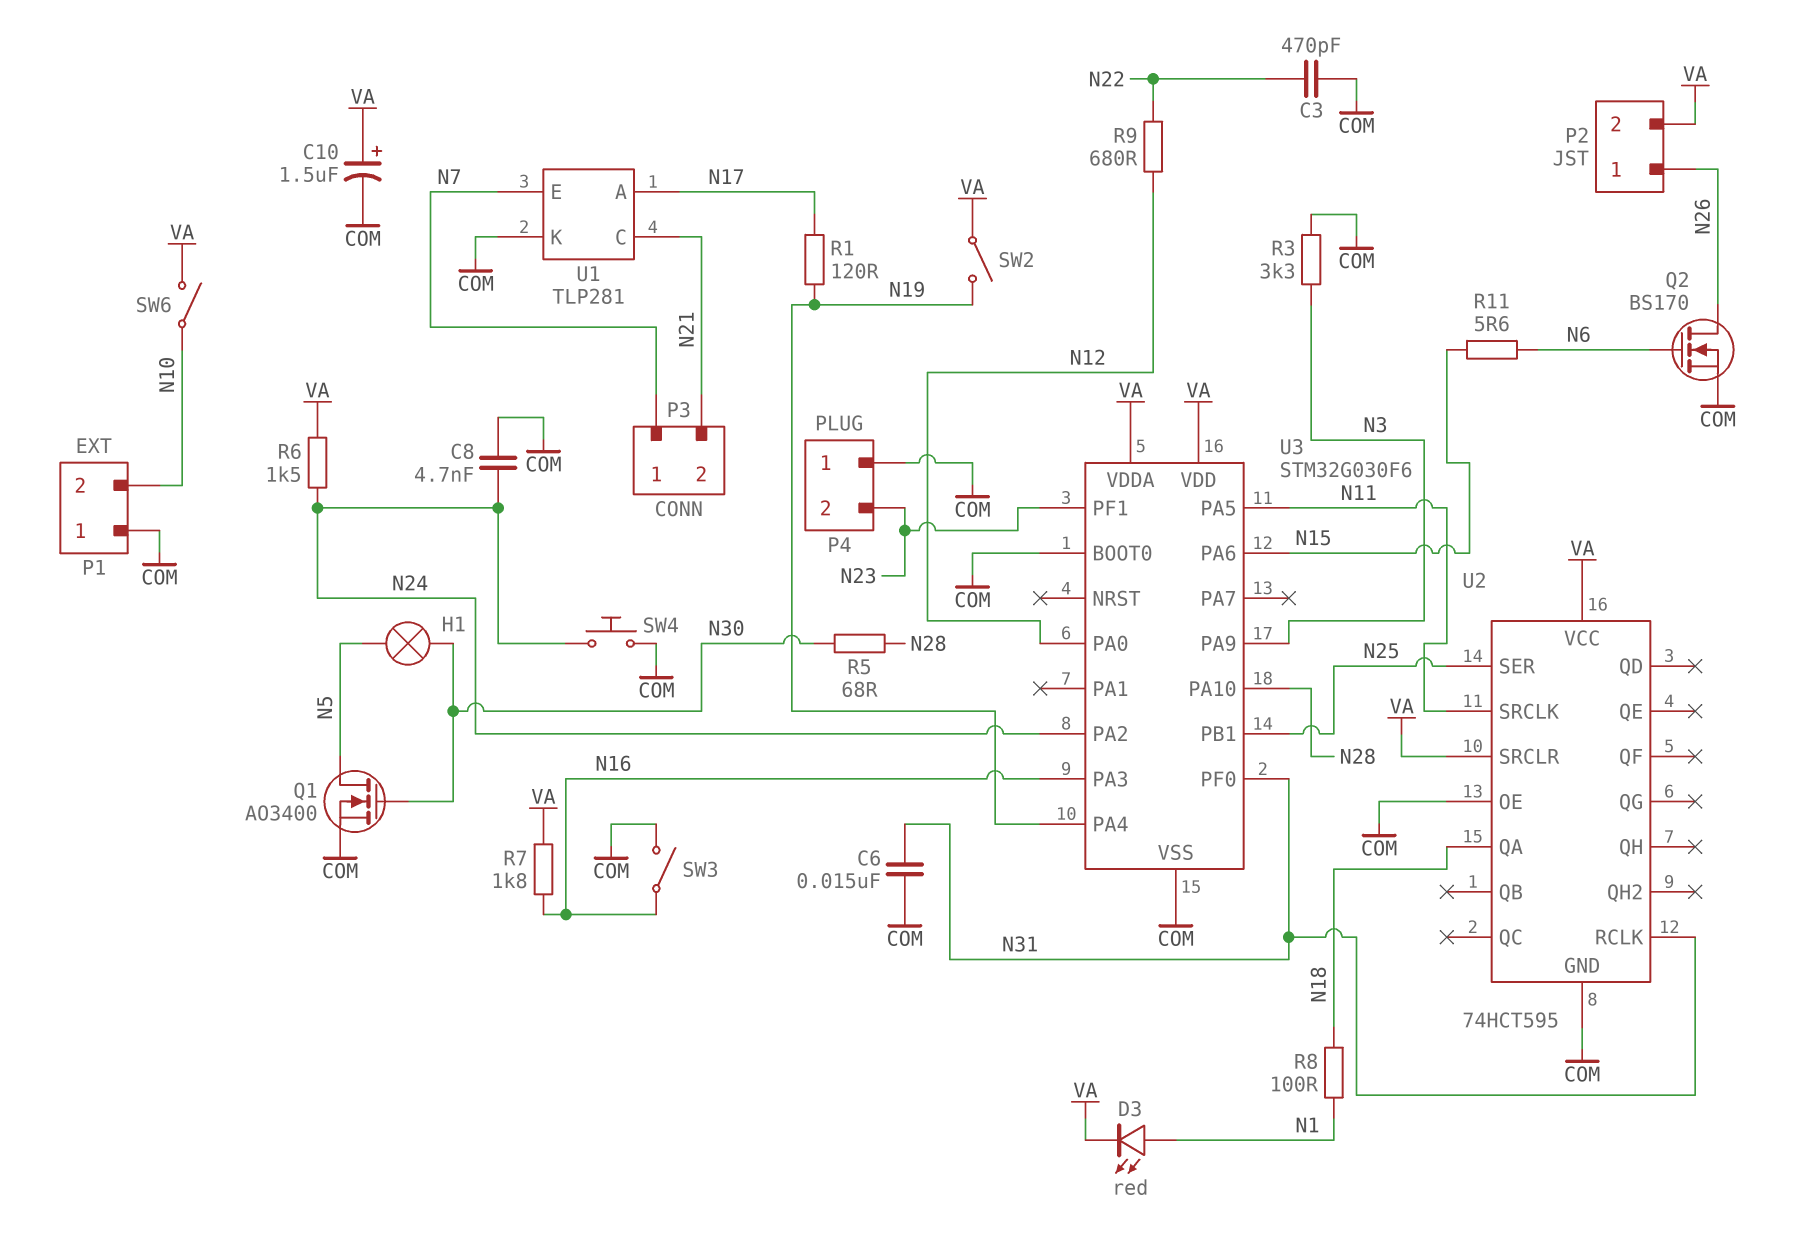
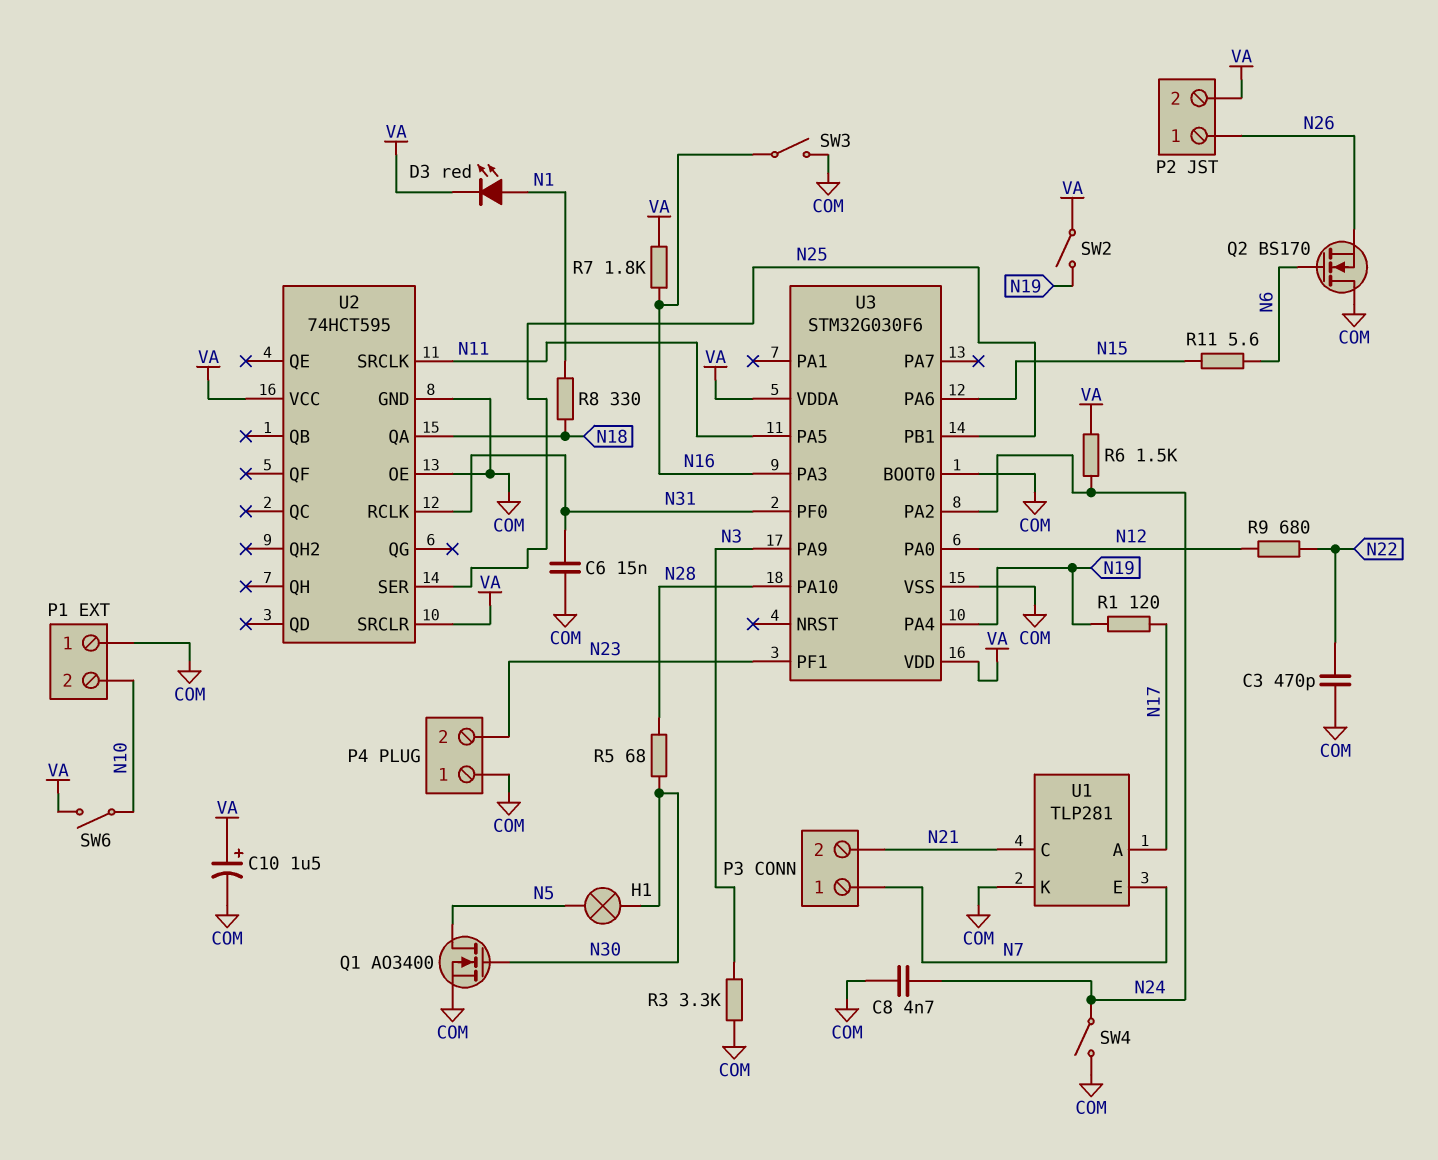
Q2: NMOS BS170 (G N6, D N26, S COM) -> NMOS BS170 (G N6, D COM, S N26)
R8: 100 (N1, N18) -> 330 (N1, N18)
SW4: button (COM, N24) -> switch (COM, N24)

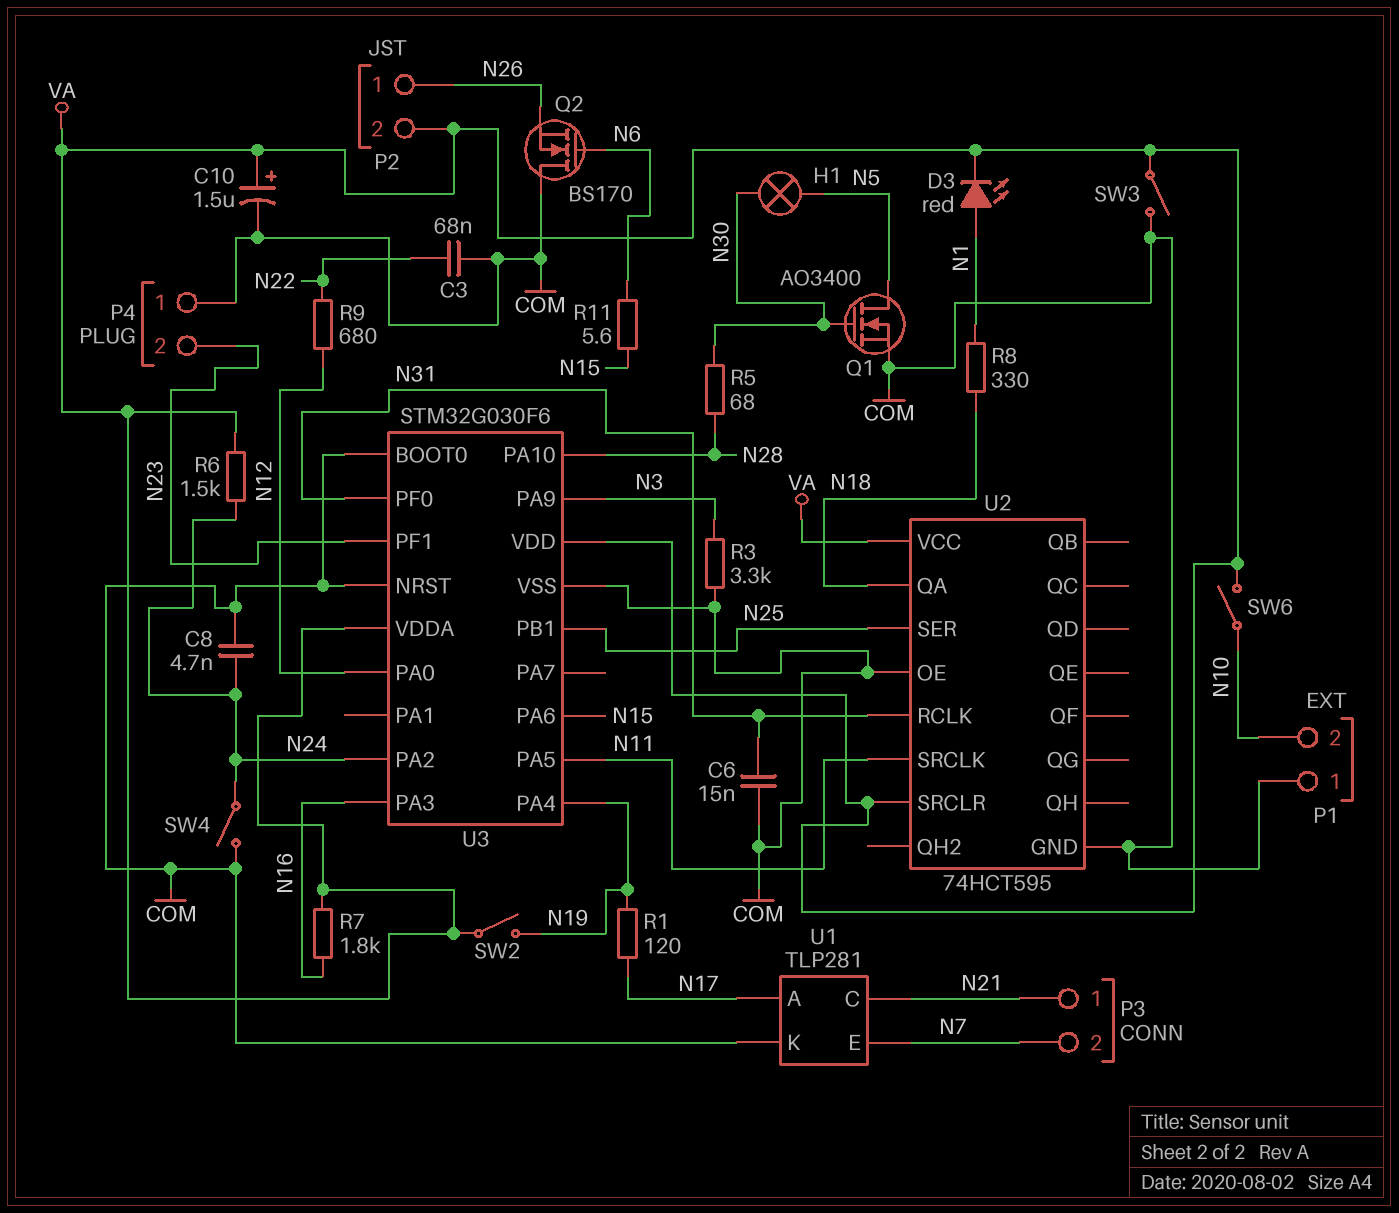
C3: 470pF (COM, N22) -> 68nF (COM, N22)
P3 pin 1: N7 -> N21
P3 pin 2: N21 -> N7
SW3: switch (COM, N16) -> switch (COM, VA)
U3 pin NRST: none -> COM

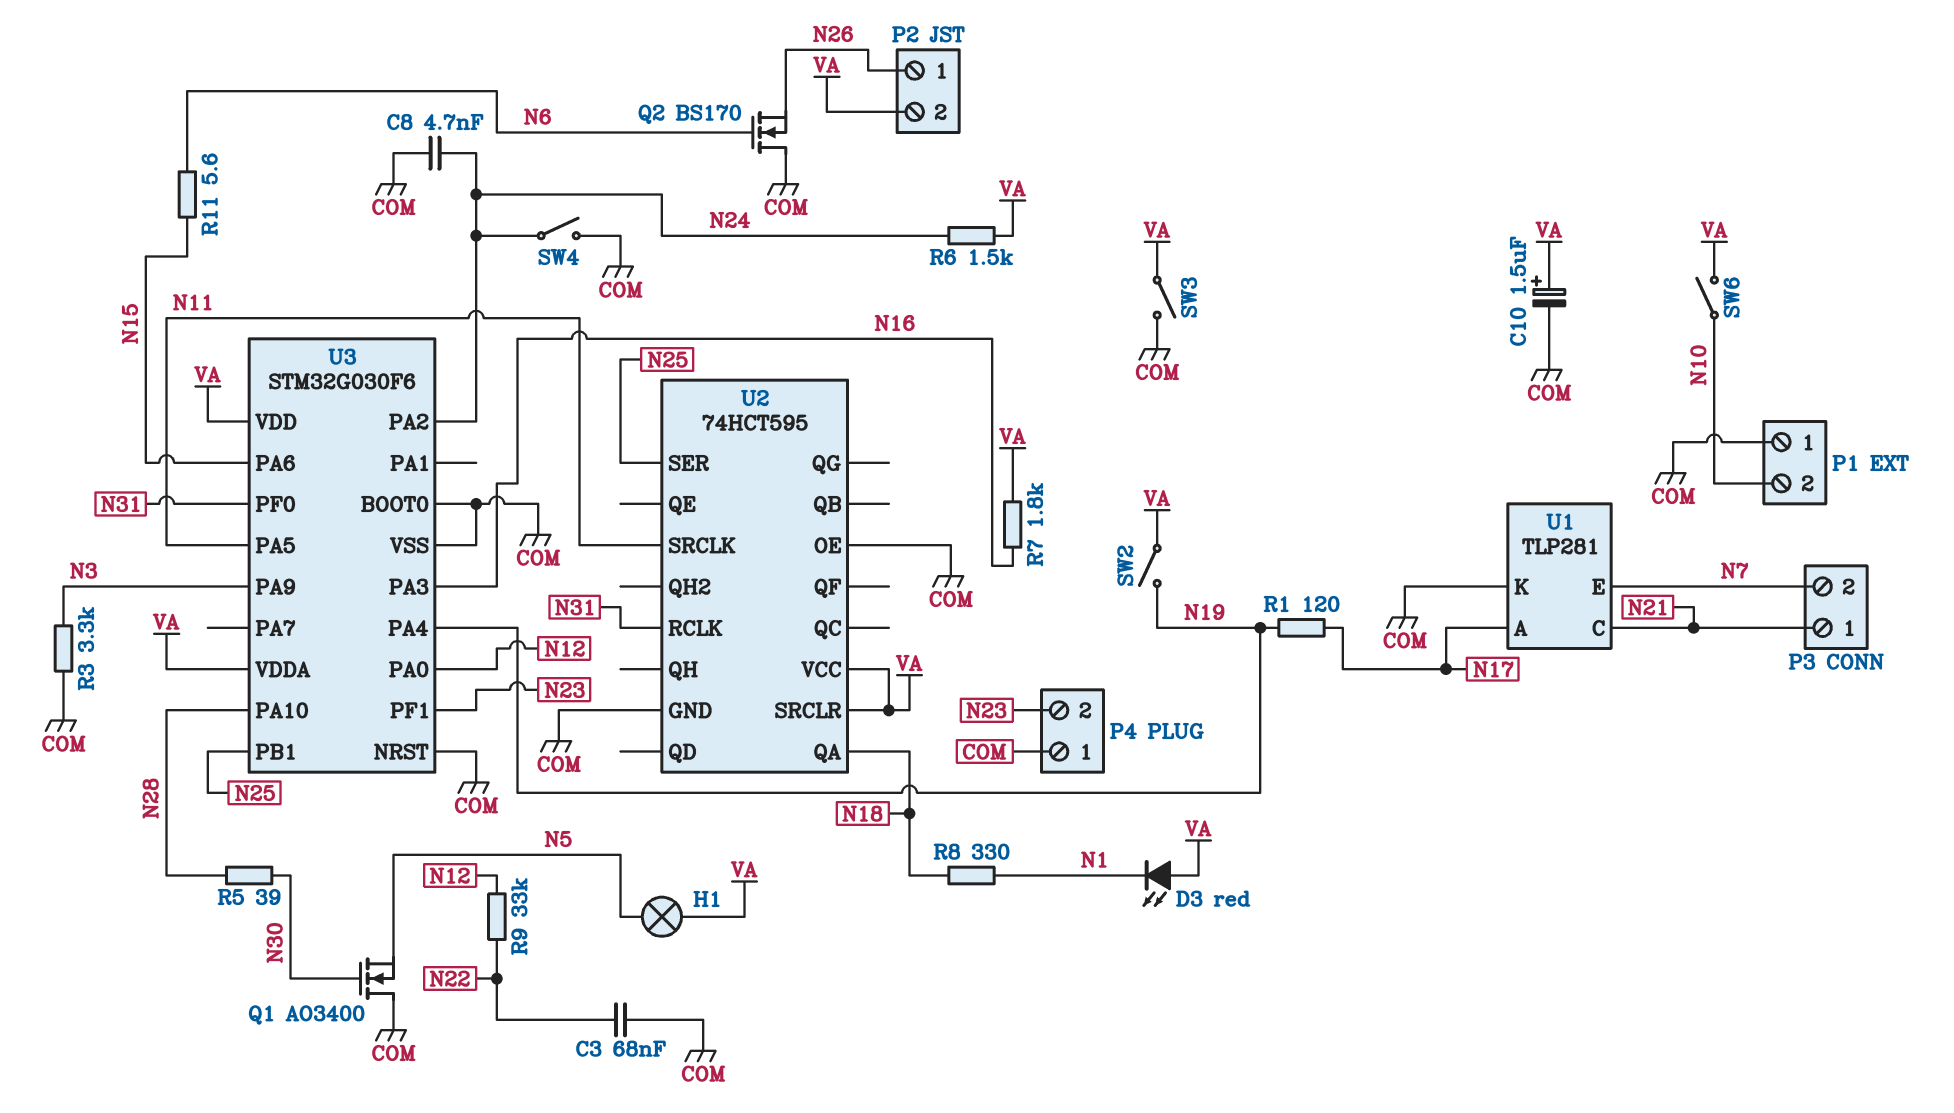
C6: 15nF (COM, N31) -> none
D3: LED red (A N1, K VA) -> LED red (A VA, K N1)
H1: lamp (N5, N30) -> lamp (N5, VA)
Q1: NMOS AO3400 (G N30, D N5, S COM) -> NMOS AO3400 (G N30, D COM, S N5)
R5: 68 (N28, N30) -> 39 (N28, N30)
R9: 680 (N12, N22) -> 33k (N12, N22)

